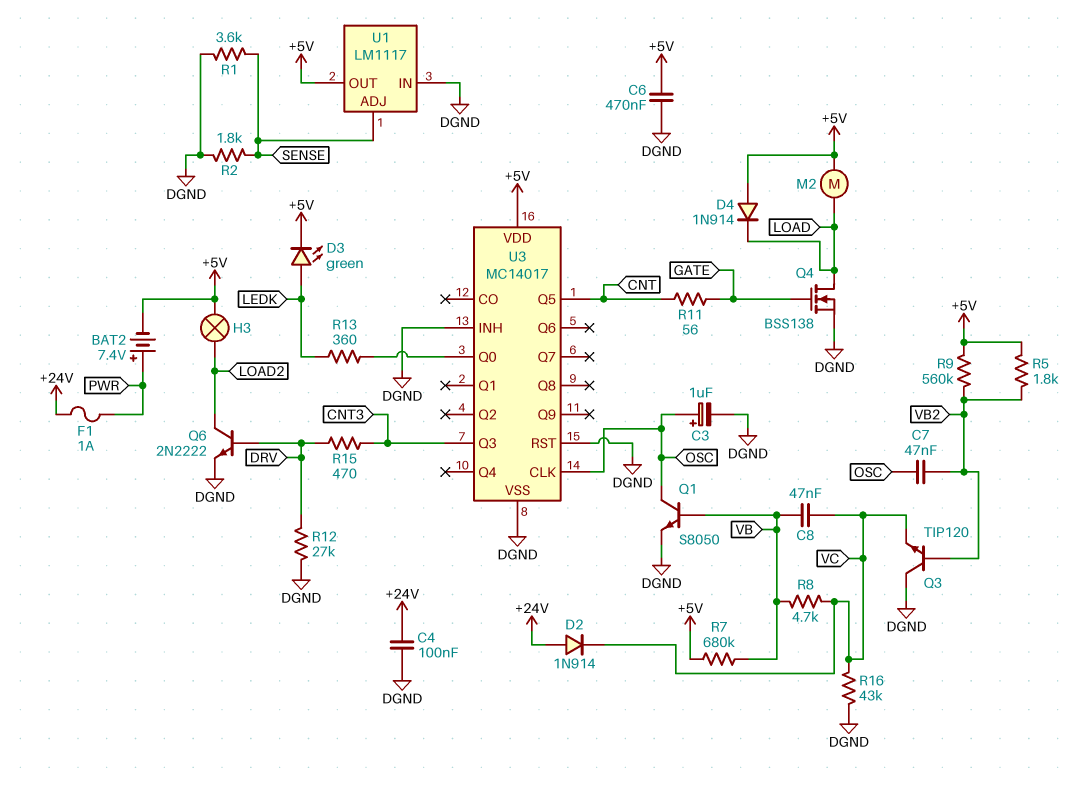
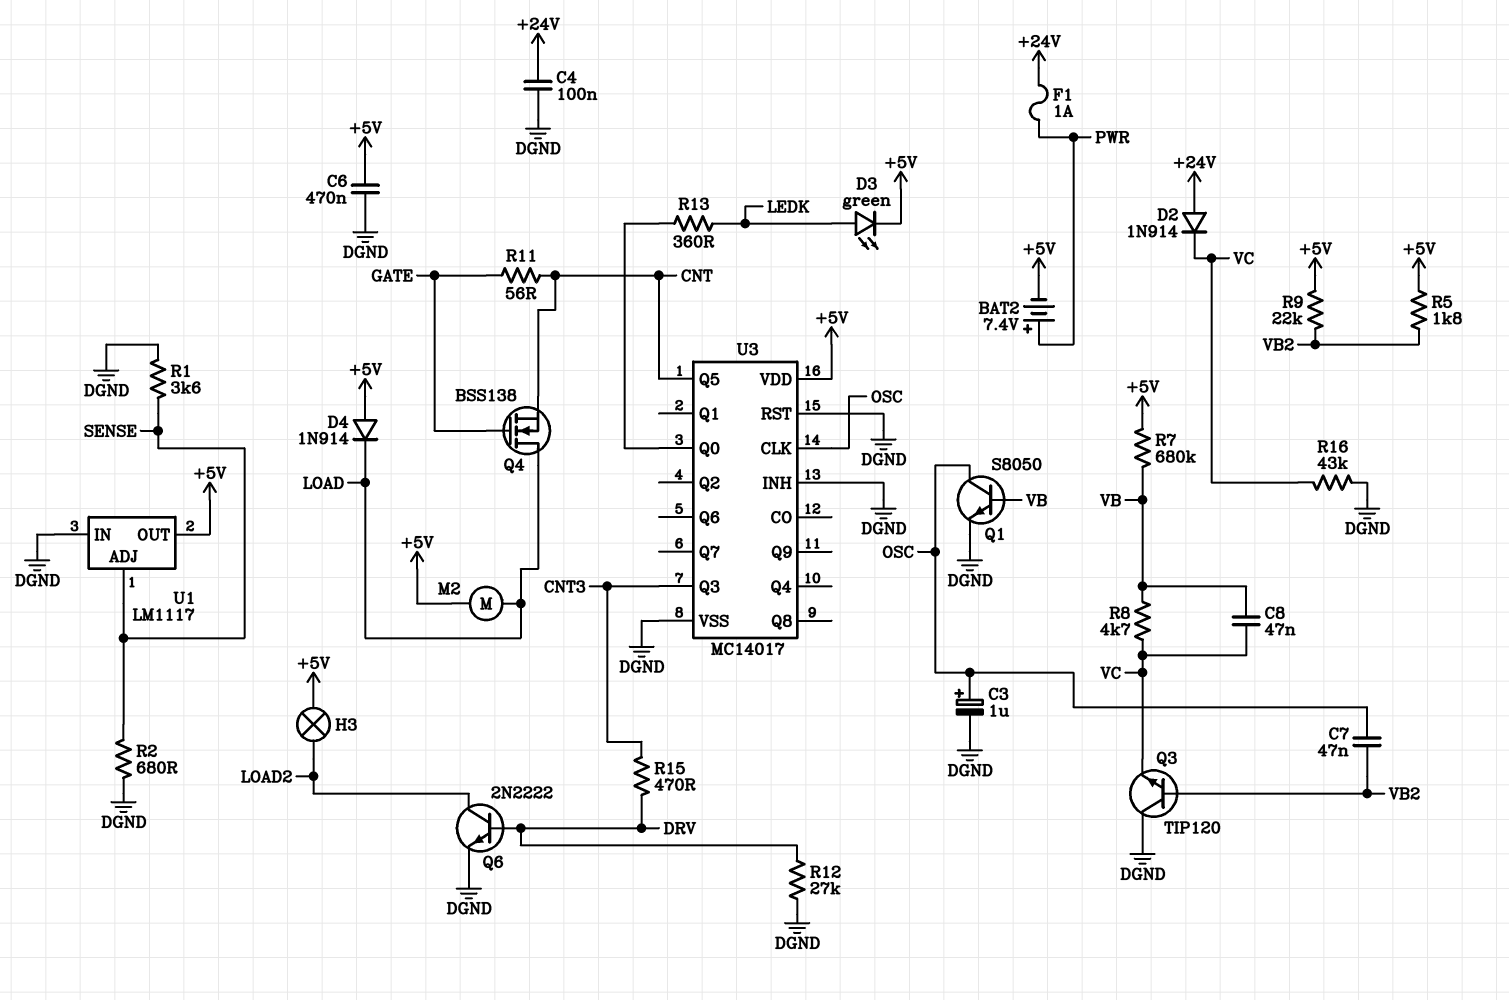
Q4: NMOS BSS138 (G GATE, D LOAD, S DGND) -> NMOS BSS138 (G GATE, D LOAD, S CNT)
R2: 1.8k (DGND, SENSE) -> 680 (DGND, SENSE)
R9: 560k (+5V, VB2) -> 22k (+5V, VB2)

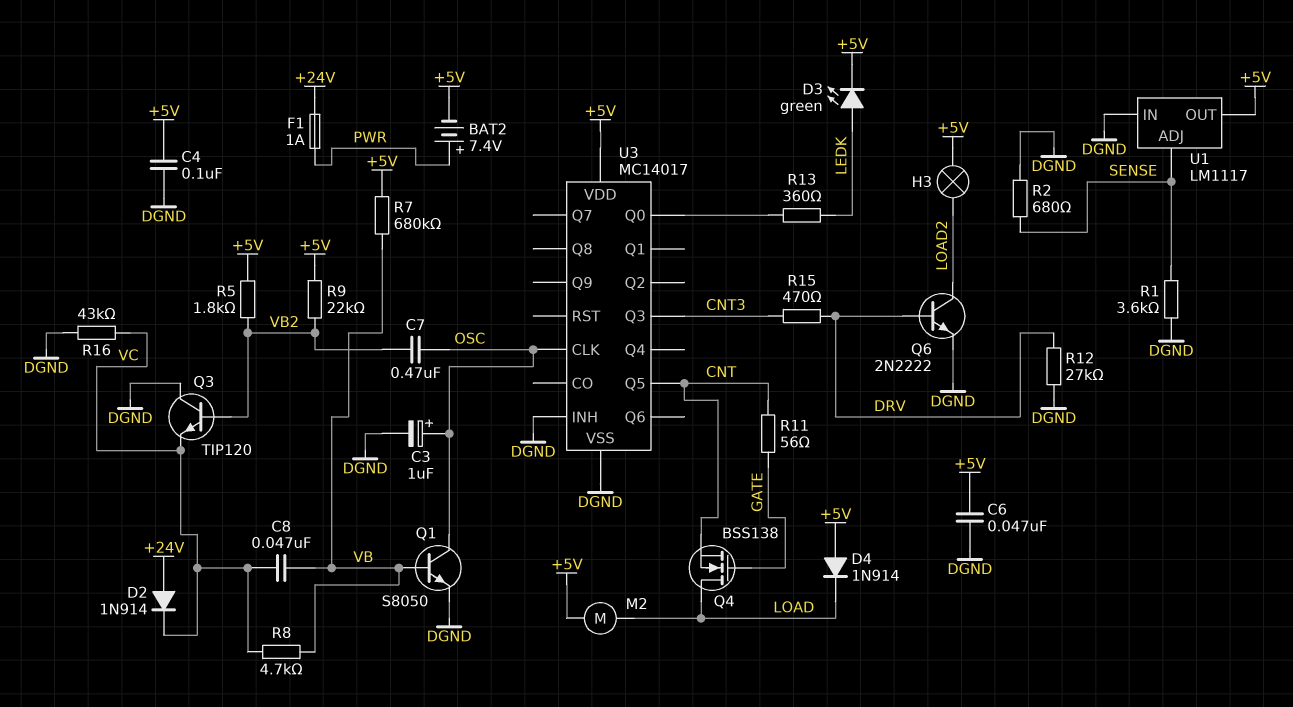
C4: 100nF (+24V, DGND) -> 100nF (+5V, DGND)
C6: 470nF (+5V, DGND) -> 47nF (+5V, DGND)
C7: 47nF (OSC, VB2) -> 470nF (OSC, VB2)
U3 pin RST: DGND -> none

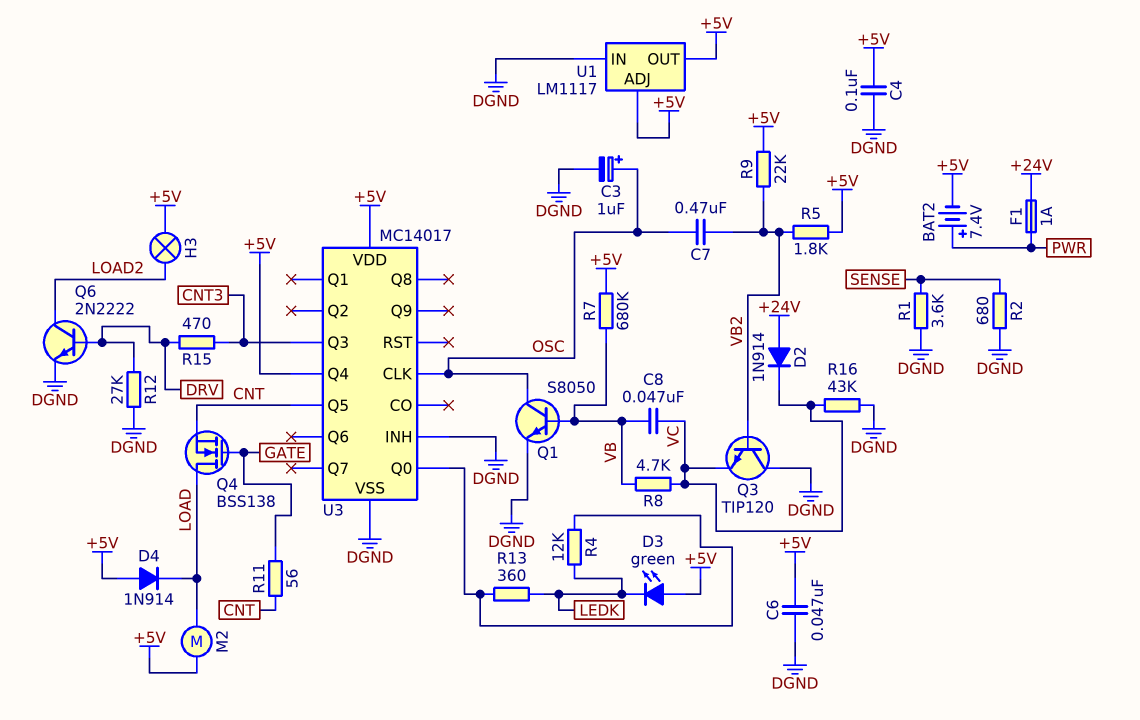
D3: LED green (A LEDK, K +5V) -> LED green (A +5V, K LEDK)
R4: none -> 12k (LEDK, U3/Q0)
U1 pin ADJ: SENSE -> +5V
U3 pin Q4: none -> +5V

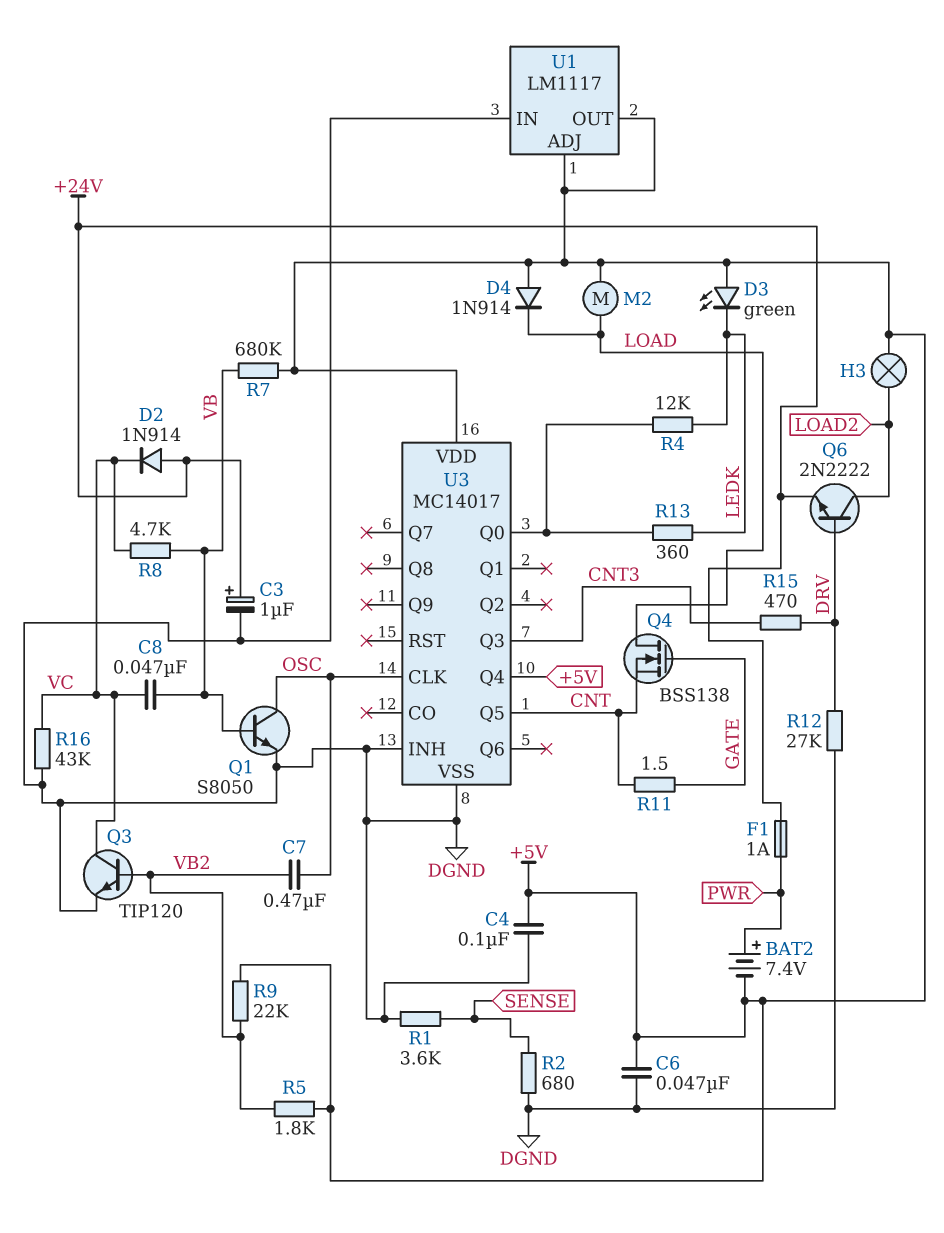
C3: 1uF (plus OSC, minus DGND) -> 1uF (plus +24V, minus DGND)
Q3: NPN TIP120 (B VB2, C DGND, E VC) -> NPN TIP120 (B VB2, C VC, E DGND)
Q6: NPN 2N2222 (B DRV, C LOAD2, E DGND) -> NPN 2N2222 (B DRV, C LOAD2, E +24V)
R11: 56 (CNT, GATE) -> 1.5 (CNT, GATE)

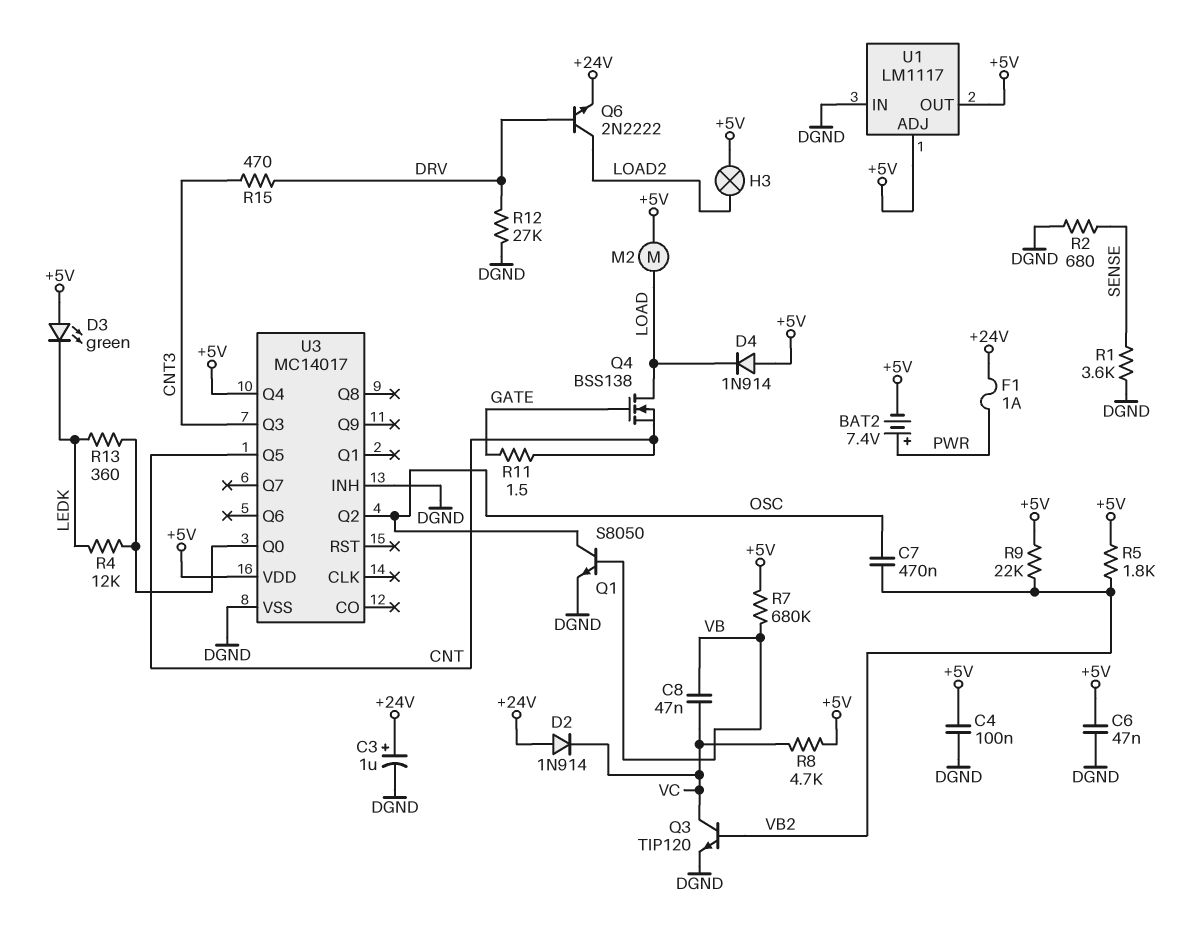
R8: 4.7k (VB, VC) -> 4.7k (+5V, VC)
R16: 43k (DGND, VC) -> none
U3 pin CLK: OSC -> none
U3 pin Q2: none -> OSC

